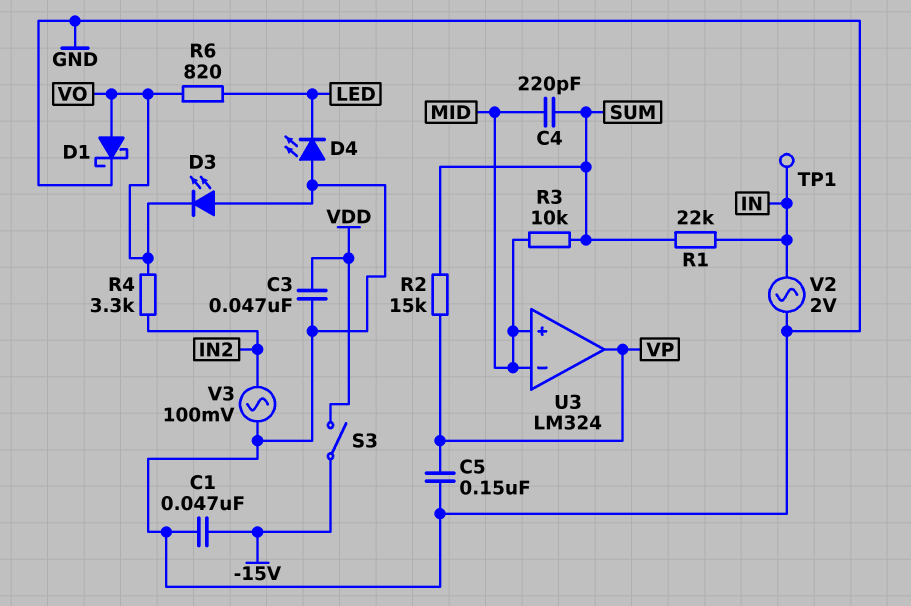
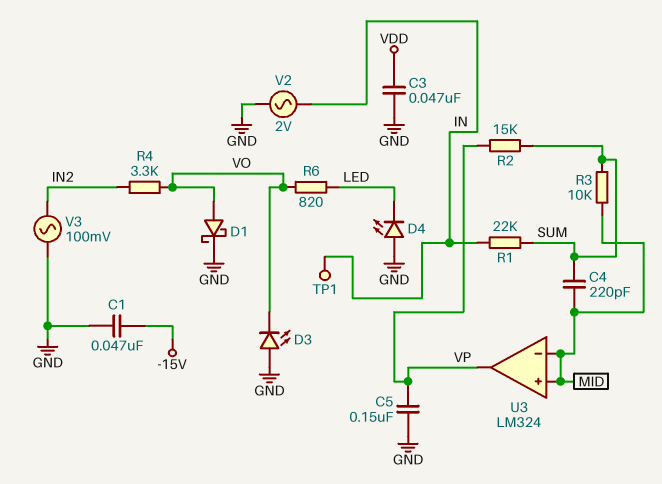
S3: switch (-15V, VDD) -> none

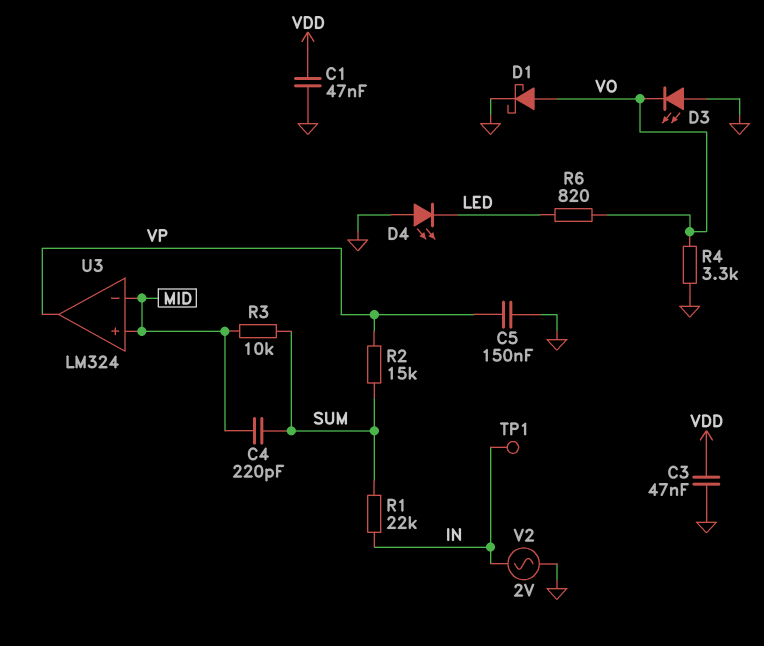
C1: 47nF (-15V, GND) -> 47nF (GND, VDD)
R4: 3.3k (IN2, VO) -> 3.3k (GND, VO)
V3: AC 100mV (GND, IN2) -> none

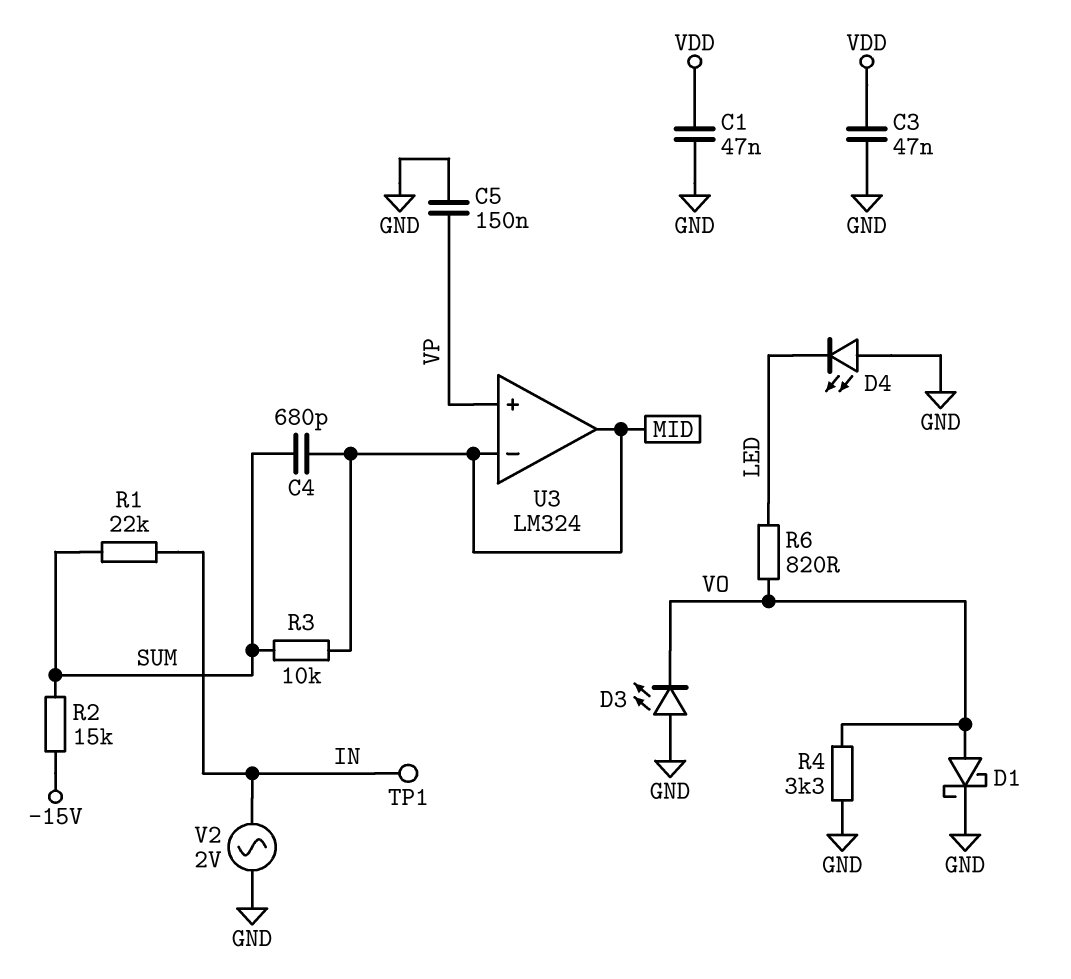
C4: 220pF (MID, SUM) -> 680pF (MID, SUM)
R2: 15k (SUM, VP) -> 15k (-15V, SUM)
U3 pin in+: MID -> VP
U3 pin out: VP -> MID

